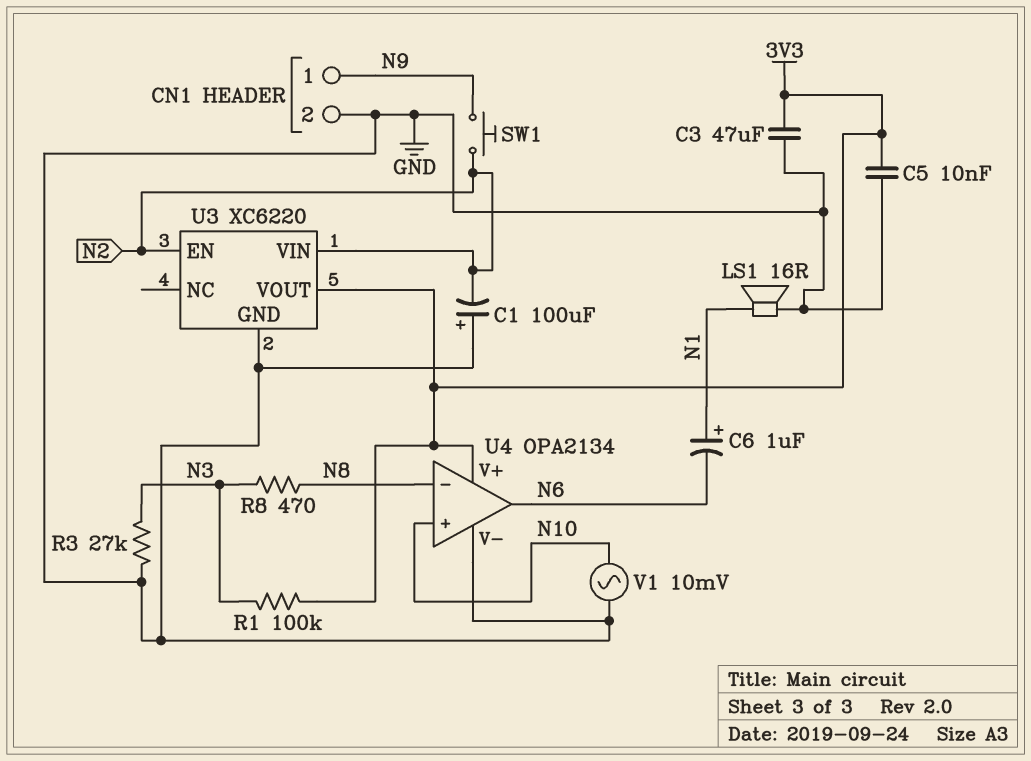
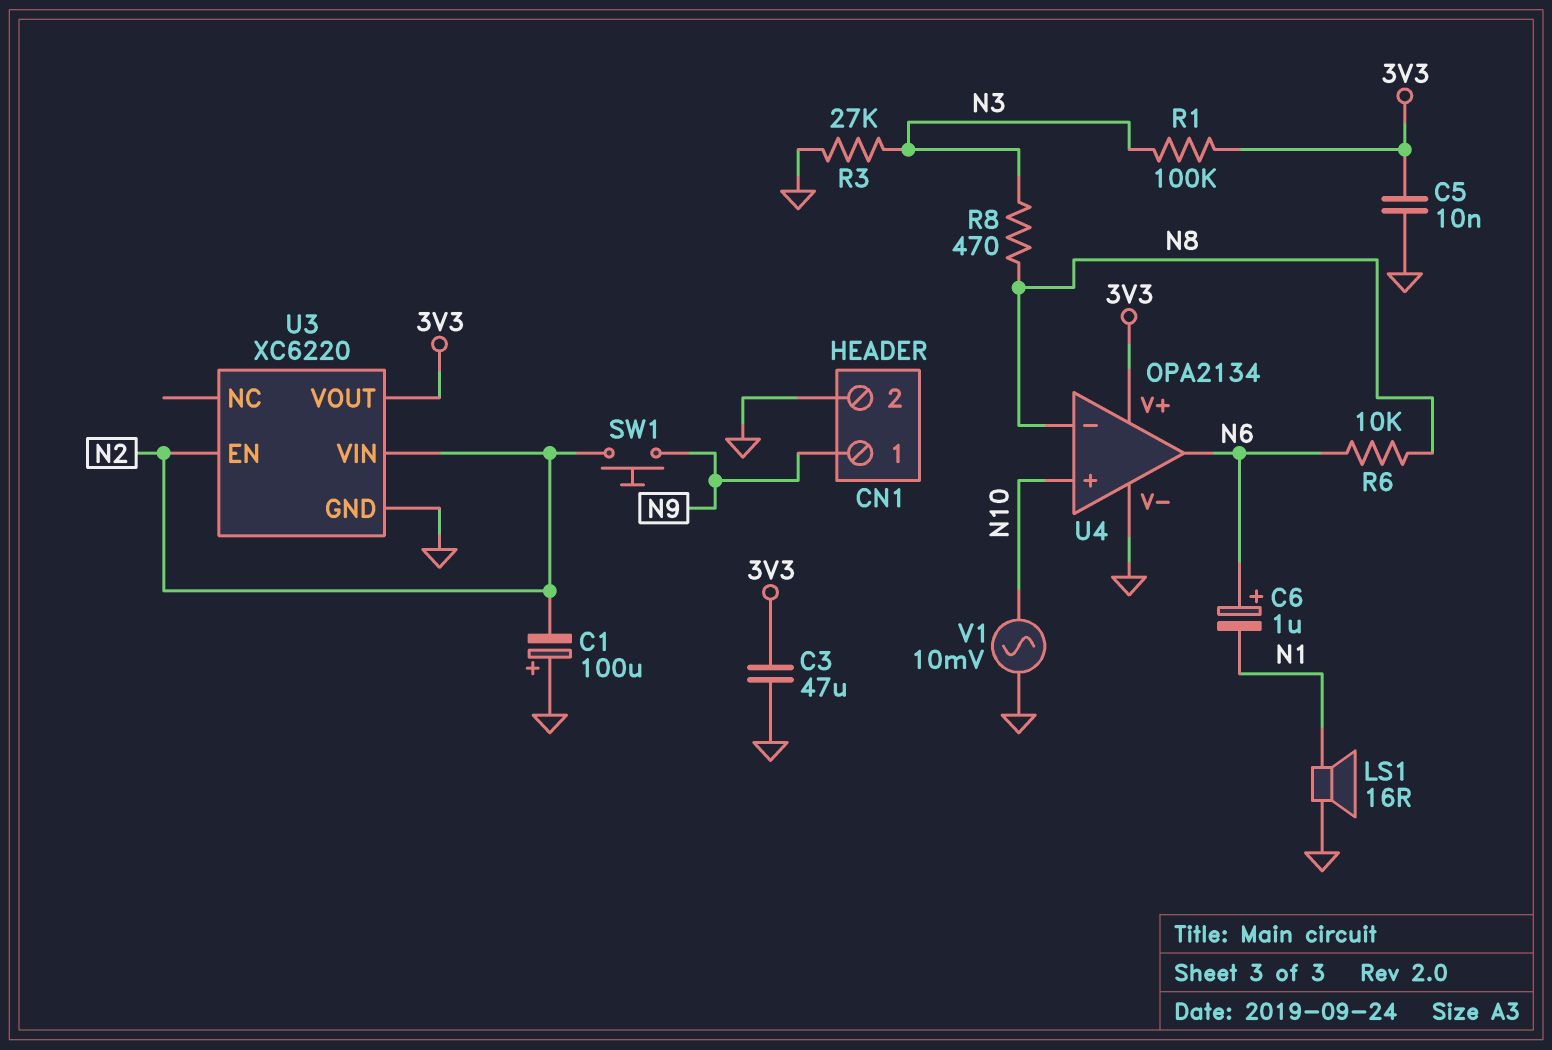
C6: 1uF (plus N1, minus N6) -> 1uF (plus N6, minus N1)
R6: none -> 10k (N6, N8)

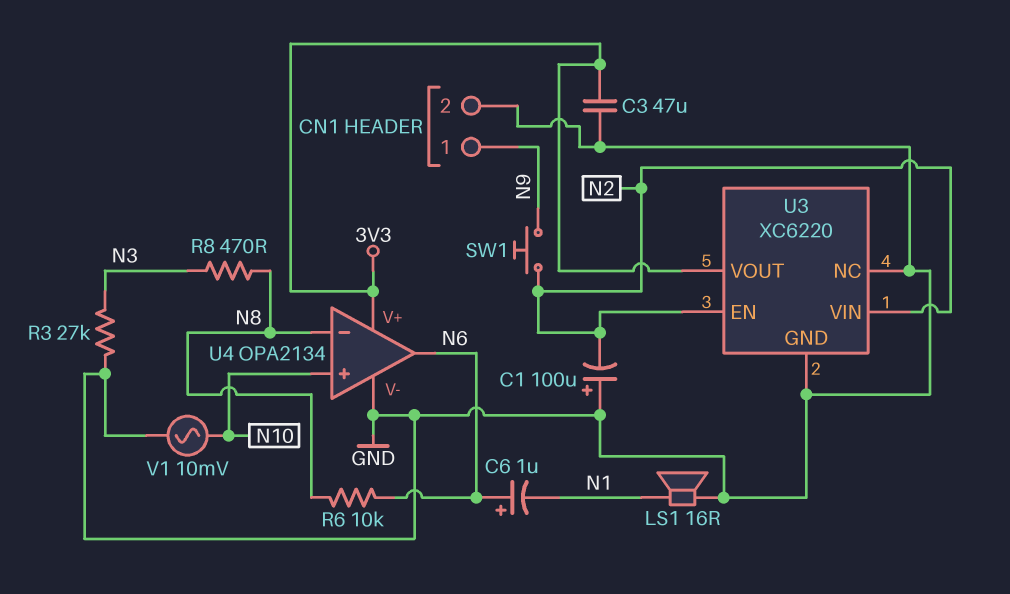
C5: 10nF (3V3, GND) -> none
R1: 100k (3V3, N3) -> none
U3 pin NC: none -> GND

